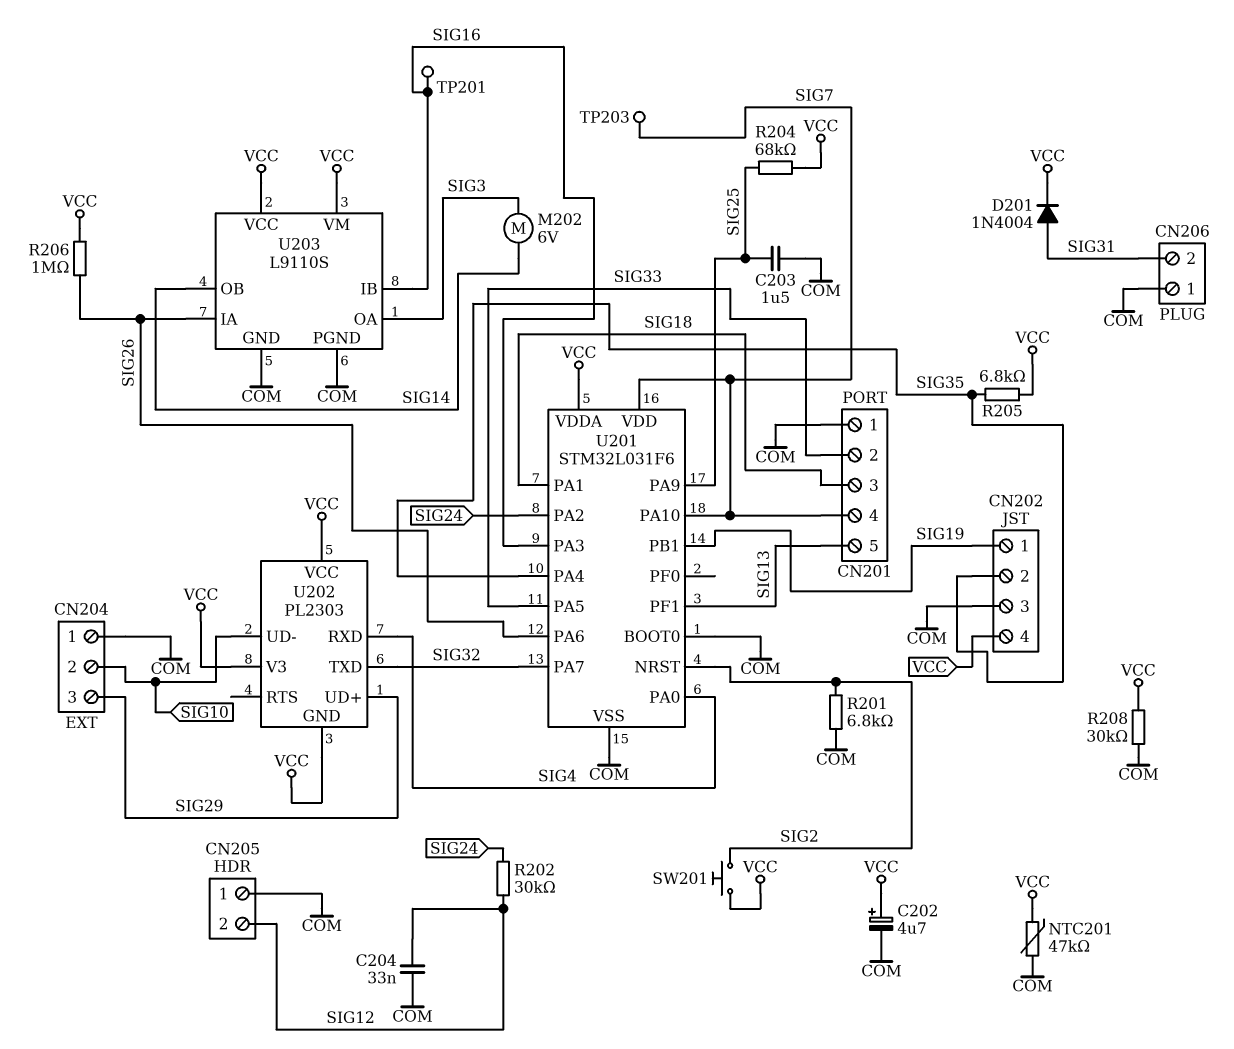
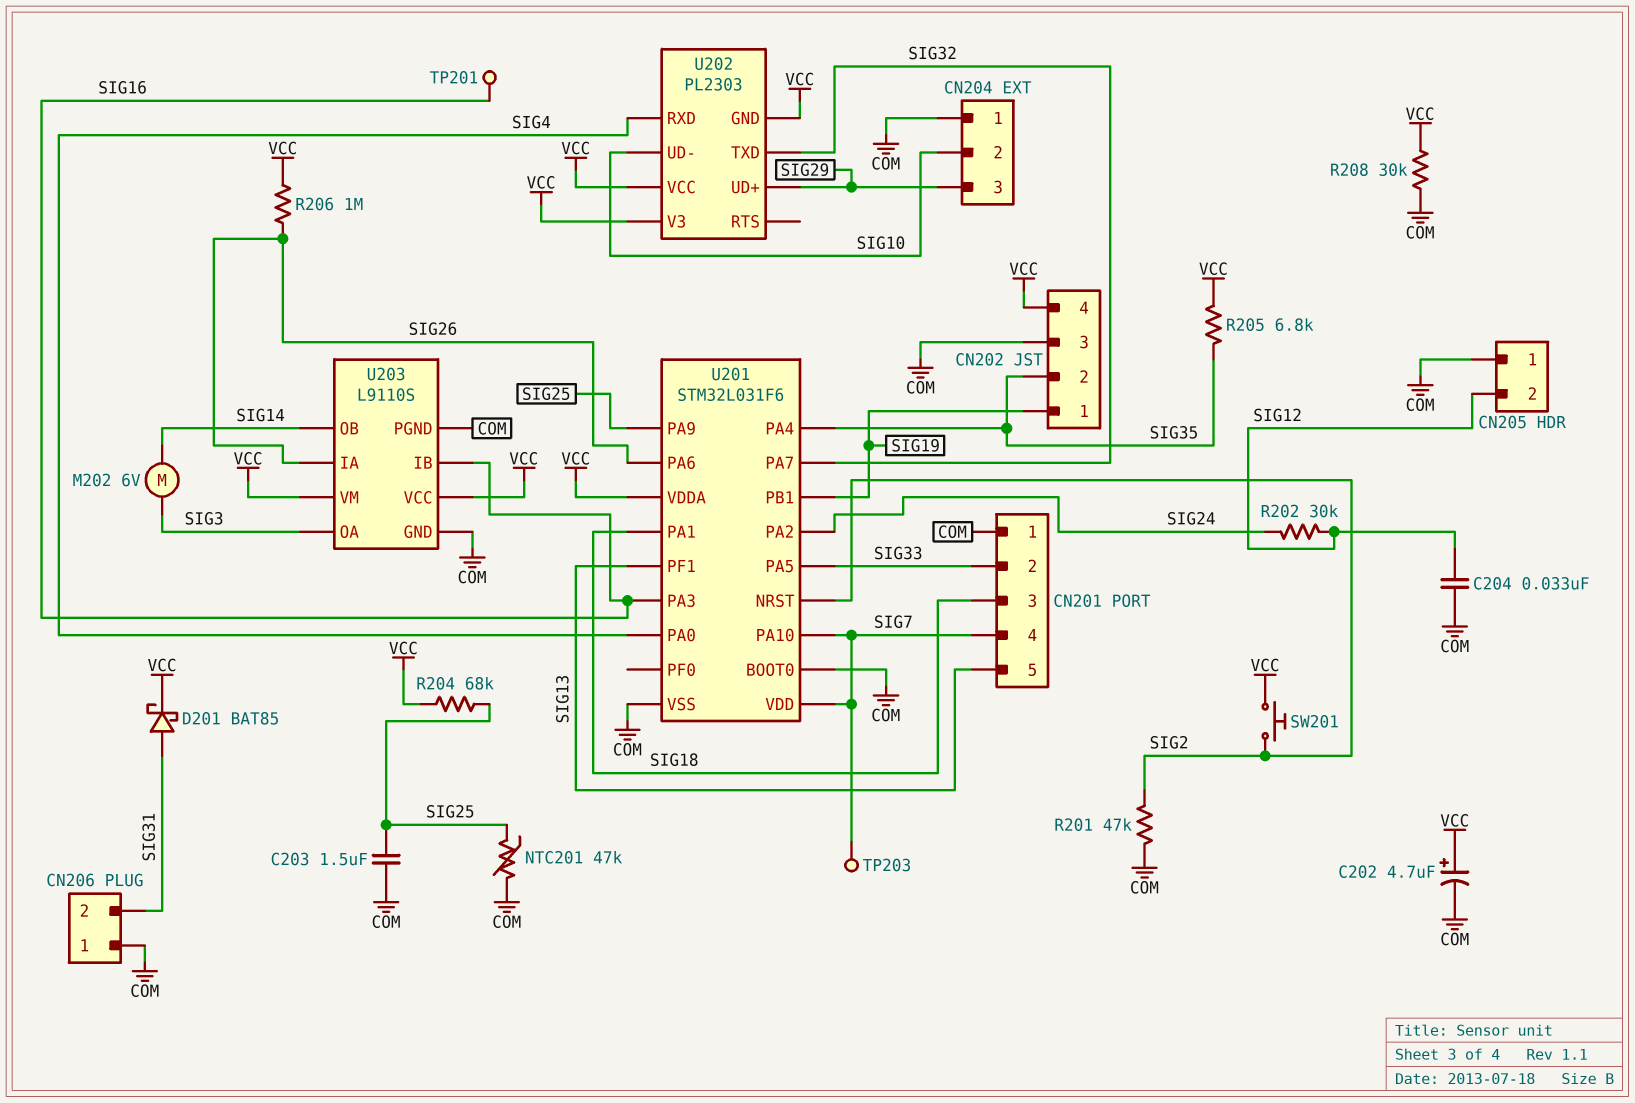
D201: diode 1N4004 (A SIG31, K VCC) -> schottky BAT85 (A SIG31, K VCC)
NTC201: 47k (COM, VCC) -> 47k (COM, SIG25)
R201: 6.8k (COM, SIG2) -> 47k (COM, SIG2)

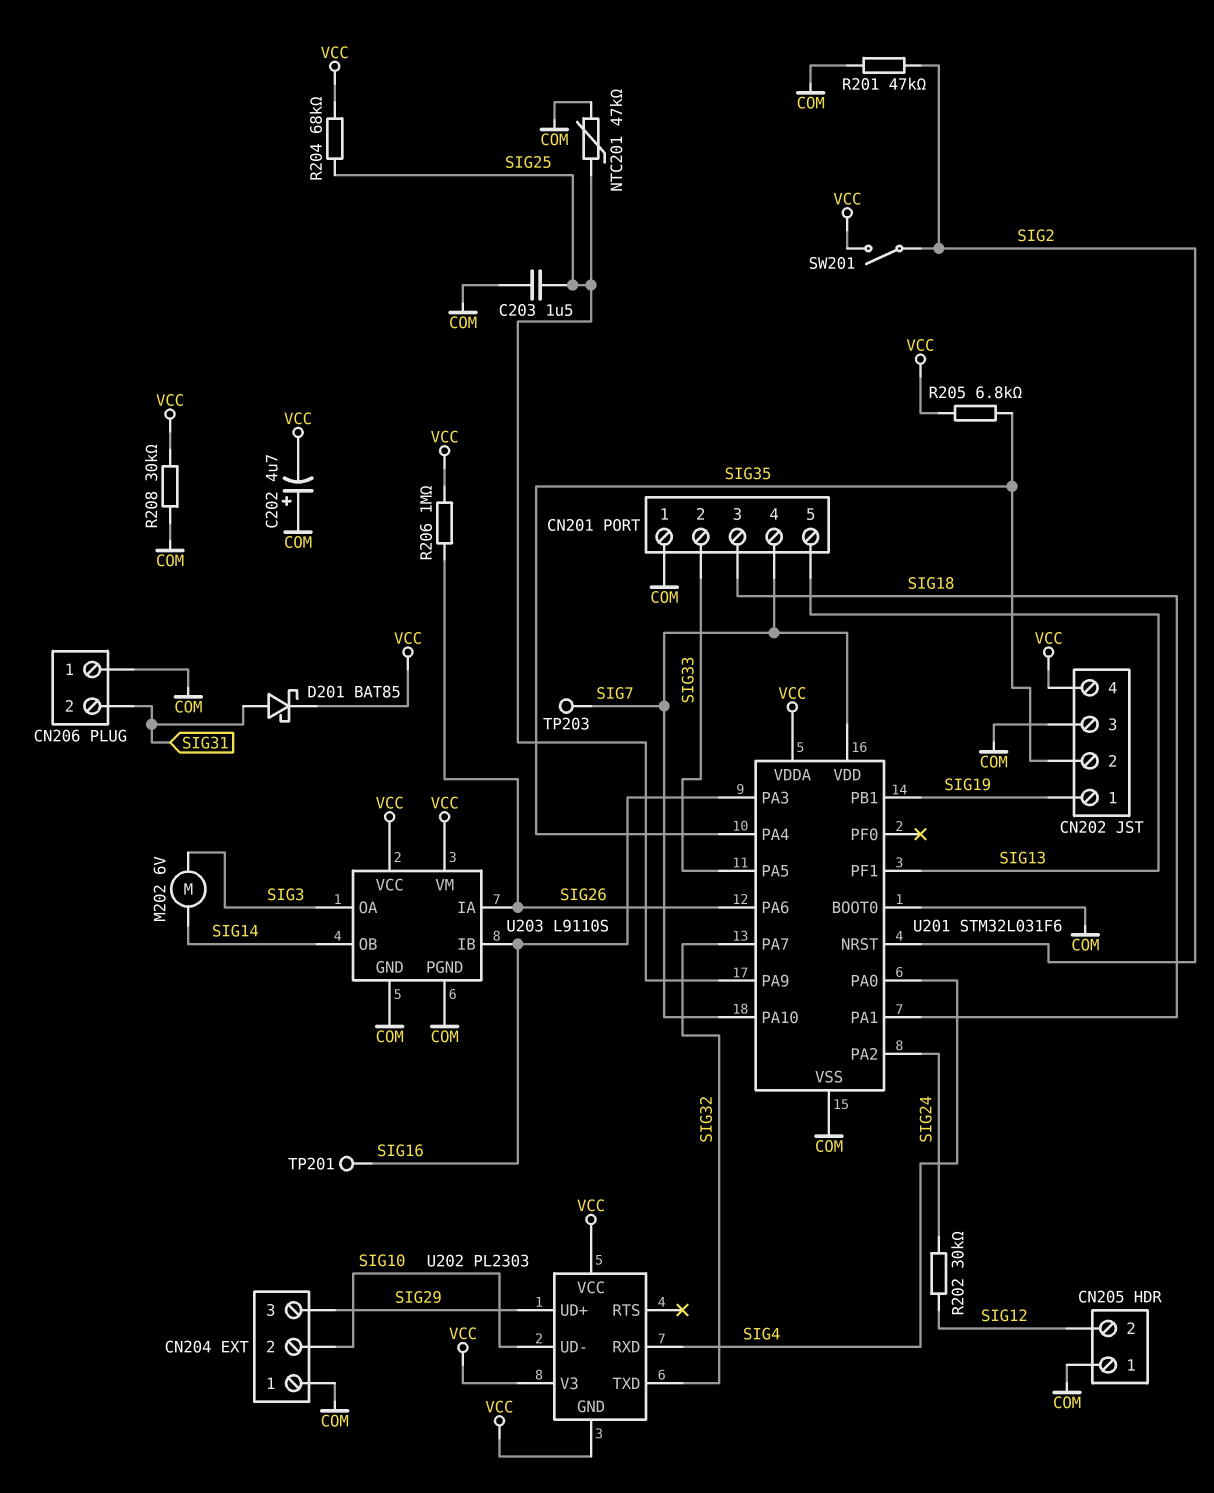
C202: 4.7uF (plus VCC, minus COM) -> 4.7uF (plus COM, minus VCC)
C204: 33nF (COM, SIG12) -> none
SW201: button (SIG2, VCC) -> switch (SIG2, VCC)

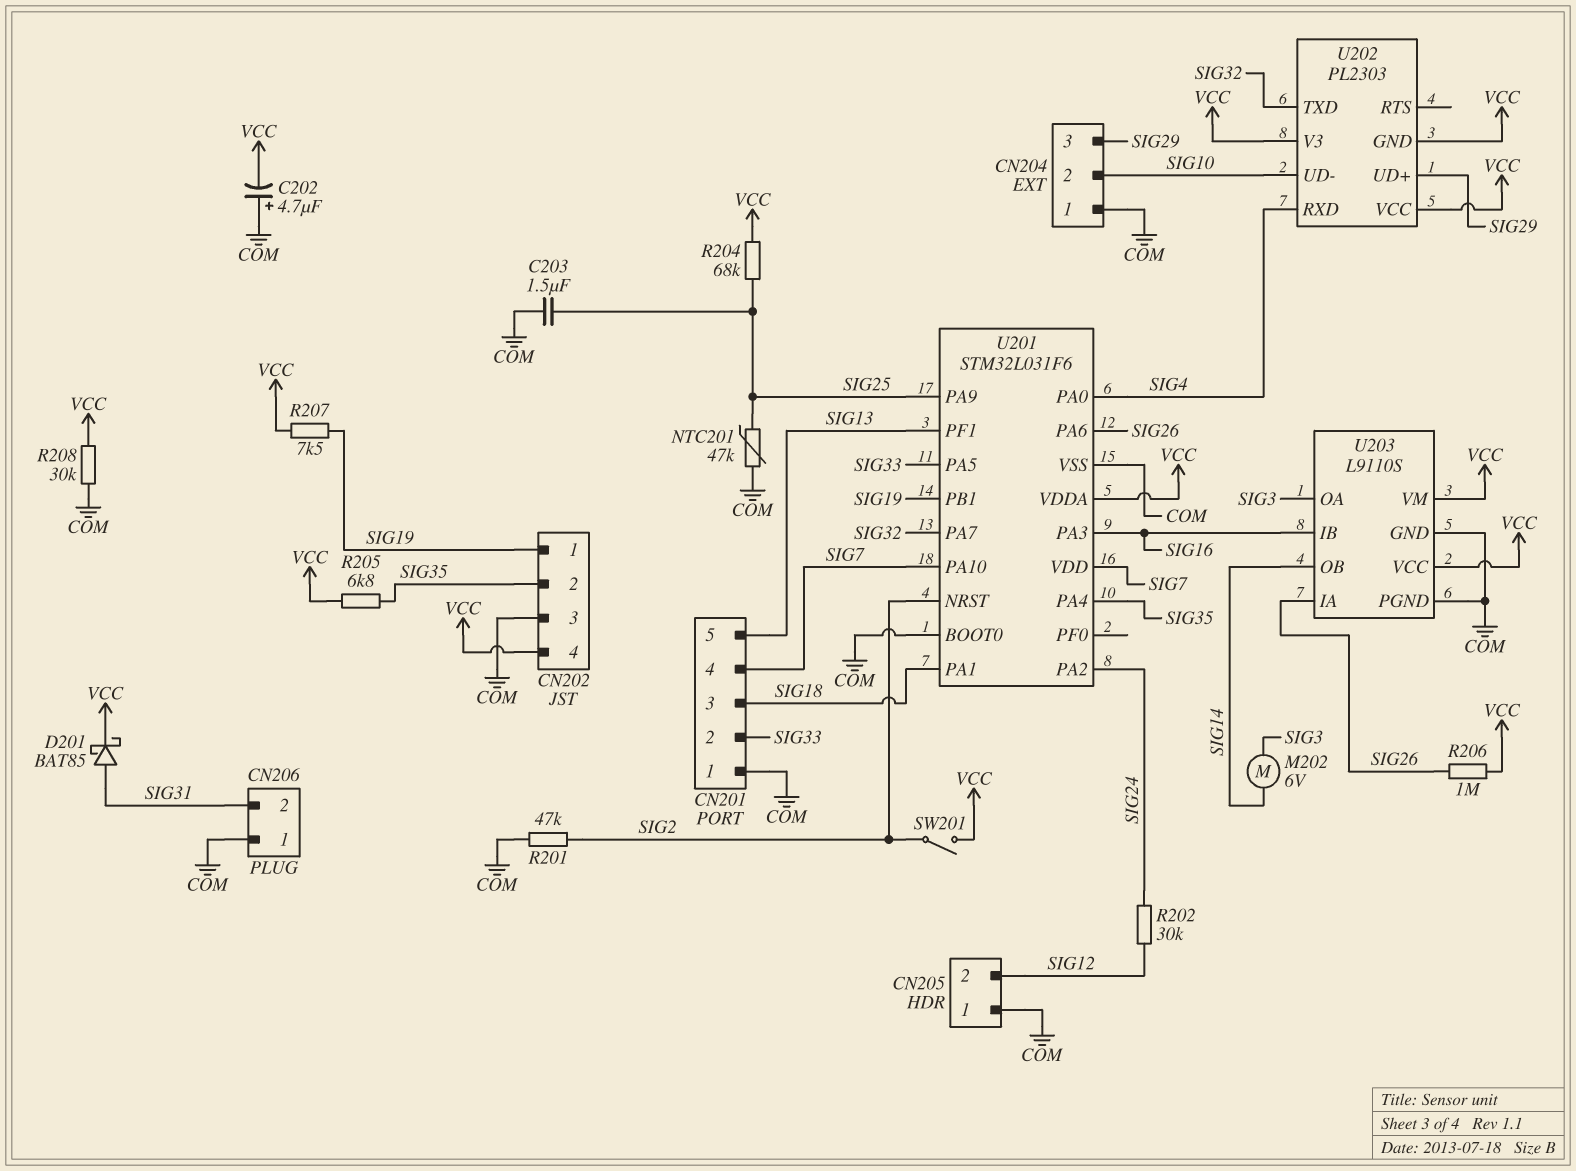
R207: none -> 7.5k (SIG19, VCC)
TP201: test point (SIG16) -> none
TP203: test point (SIG7) -> none

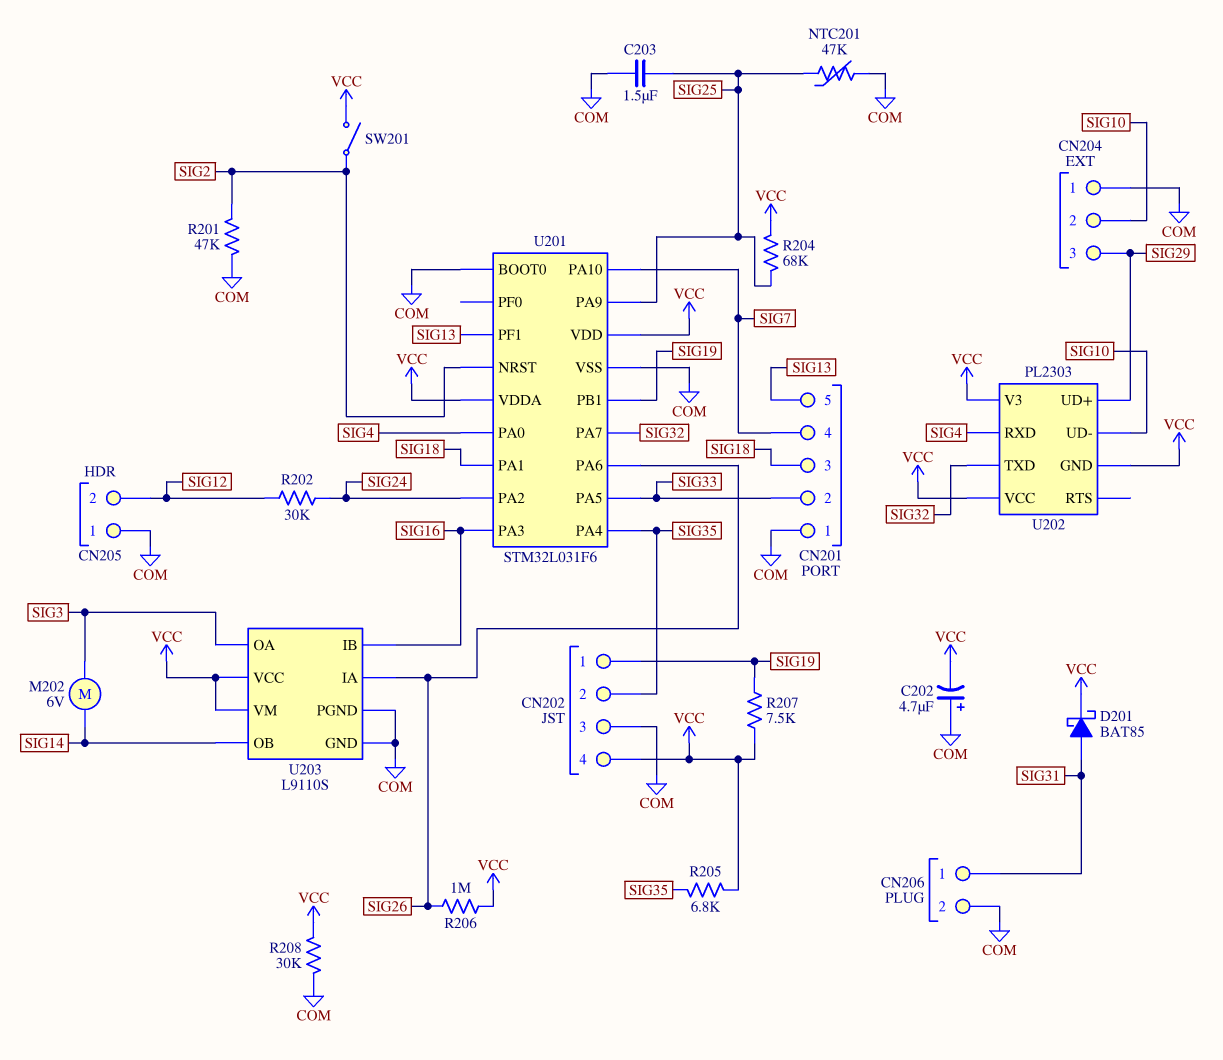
CN206 pin 1: COM -> SIG31
CN206 pin 2: SIG31 -> COM
U201 pin VDD: SIG7 -> VCC

